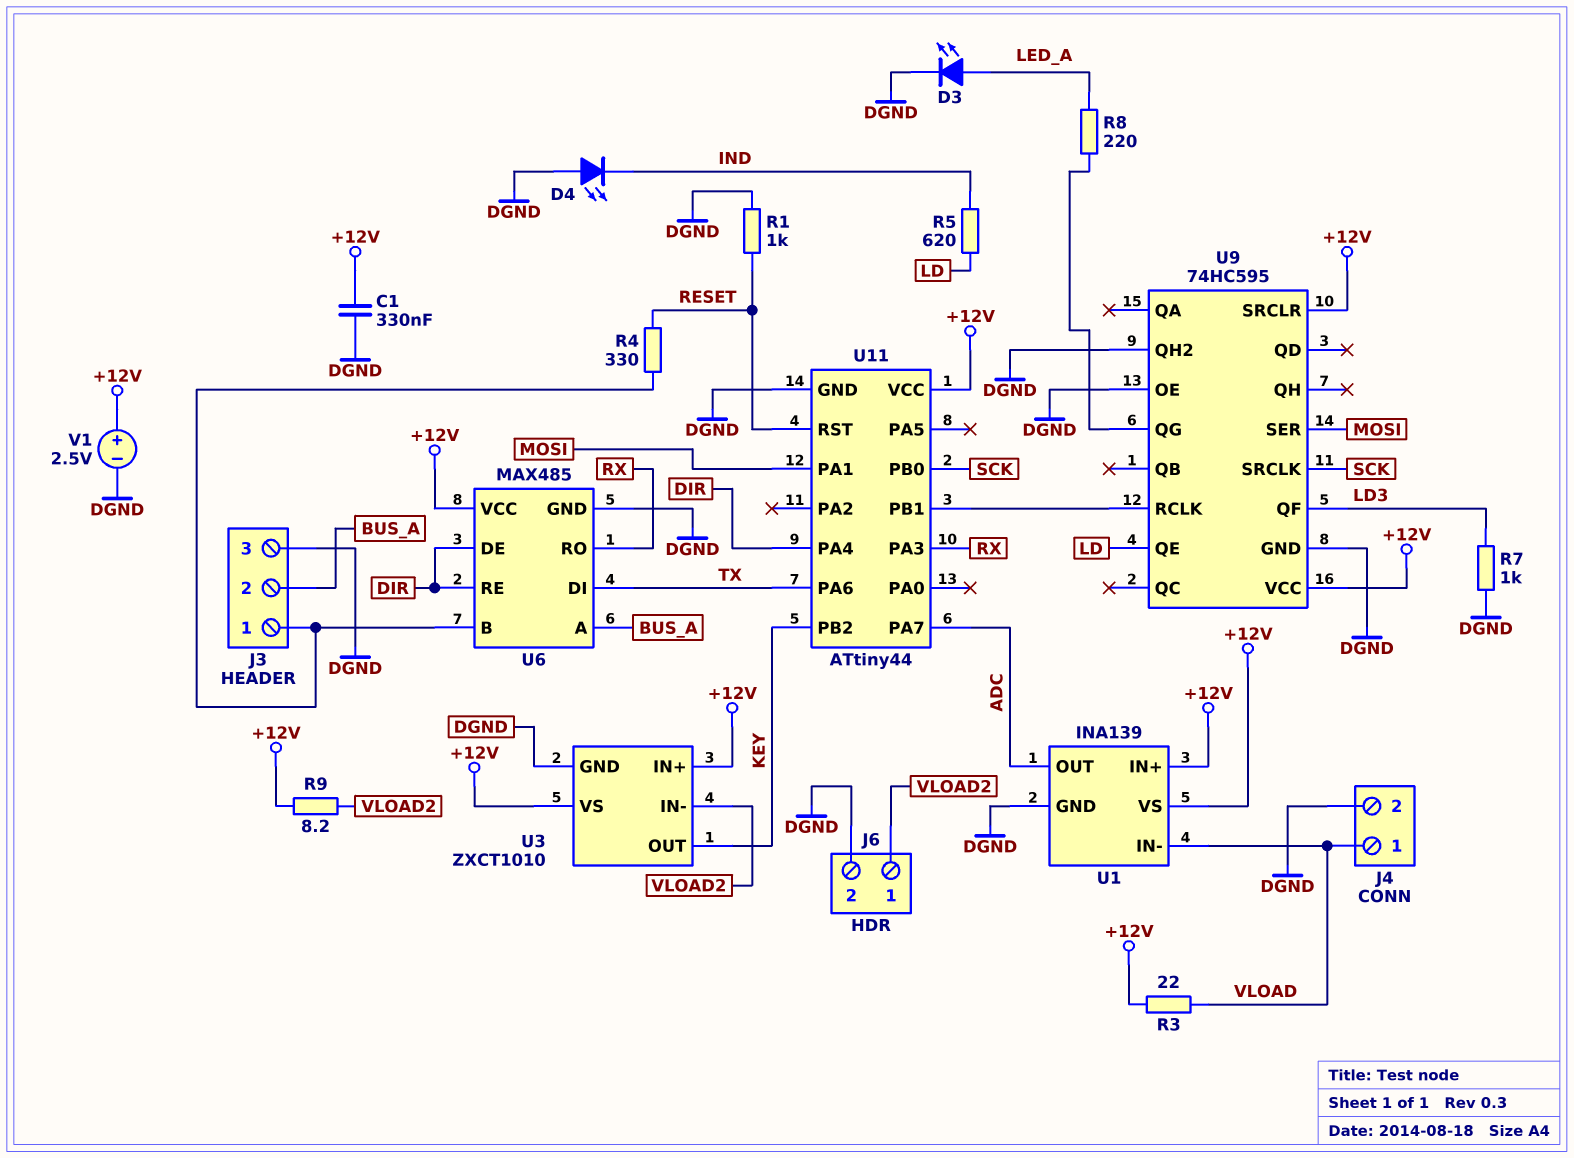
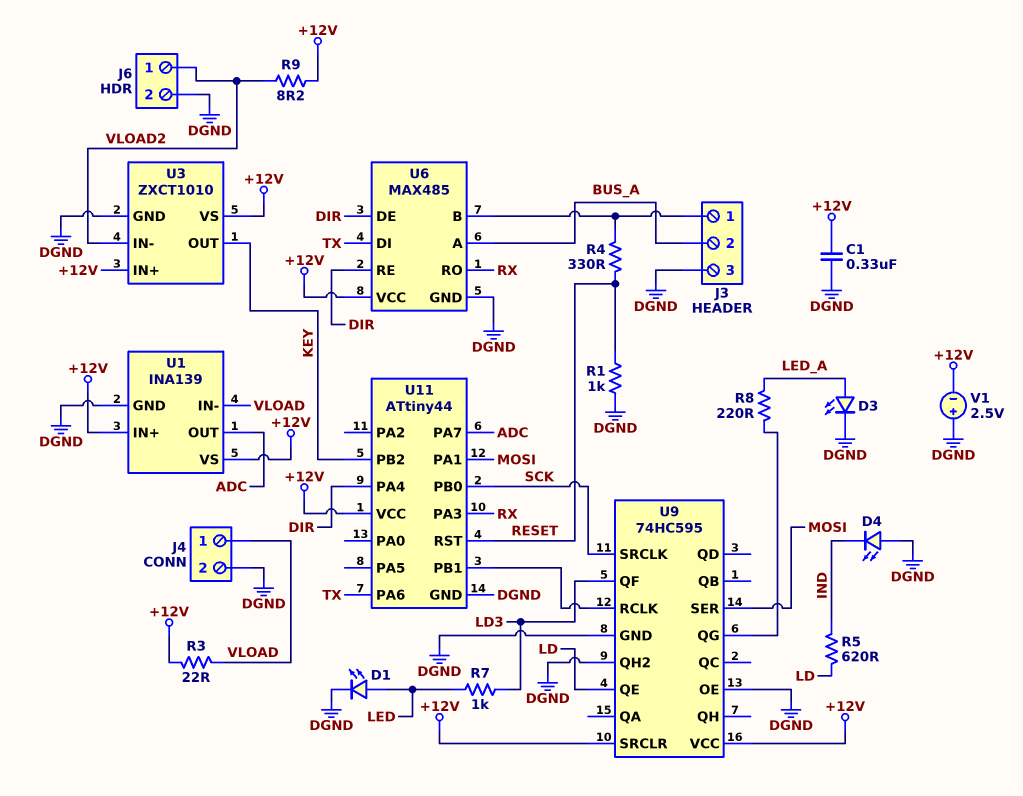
D1: none -> LED (A LED, K DGND)
R7: 1k (DGND, LD3) -> 1k (LD3, LED)
V1: 2.5V (plus +12V, minus DGND) -> 2.5V (plus DGND, minus +12V)

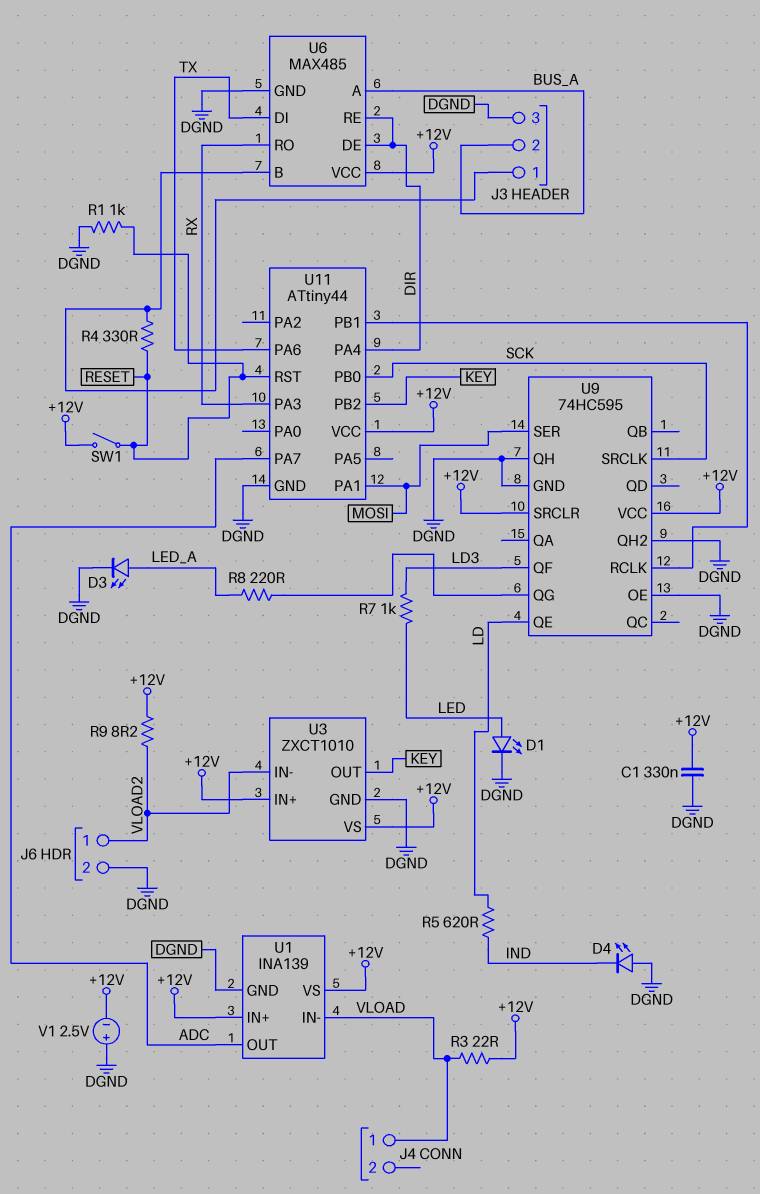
J4 pin 2: DGND -> none
SW1: none -> switch (+12V, RESET)
U9 pin QH: none -> DGND

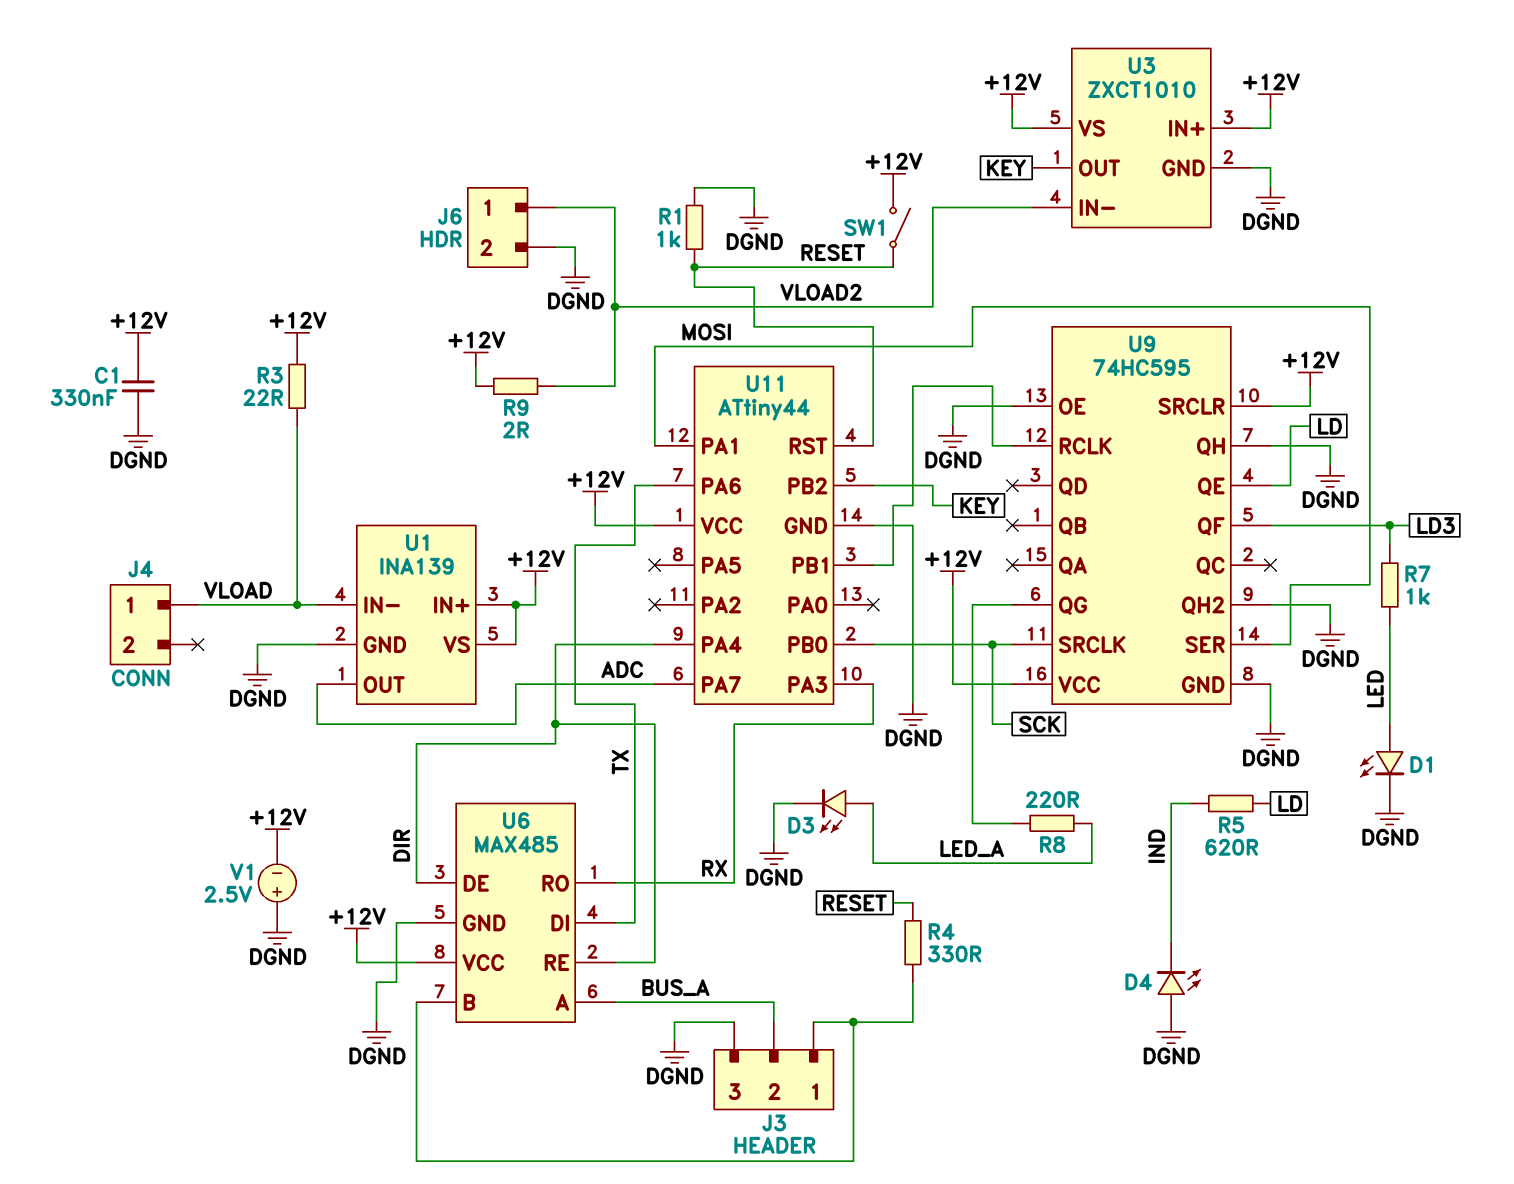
R9: 8.2 (+12V, VLOAD2) -> 2 (+12V, VLOAD2)

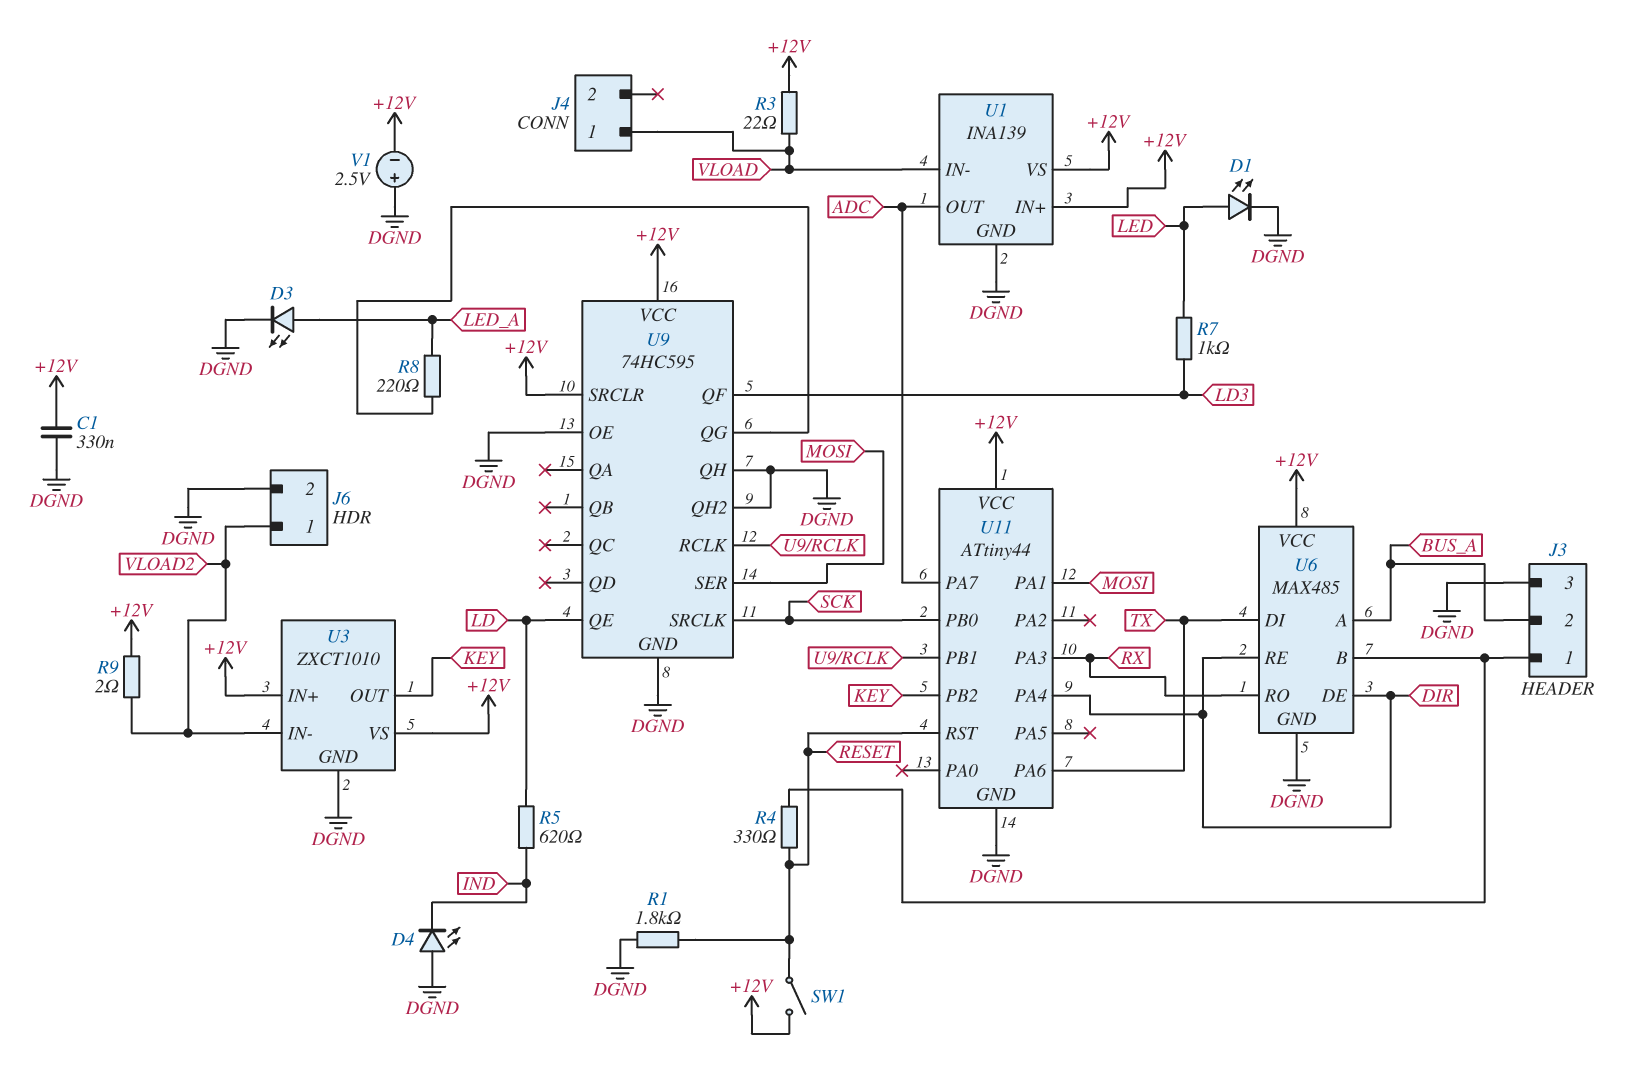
R1: 1k (DGND, RESET) -> 1.8k (DGND, RESET)

